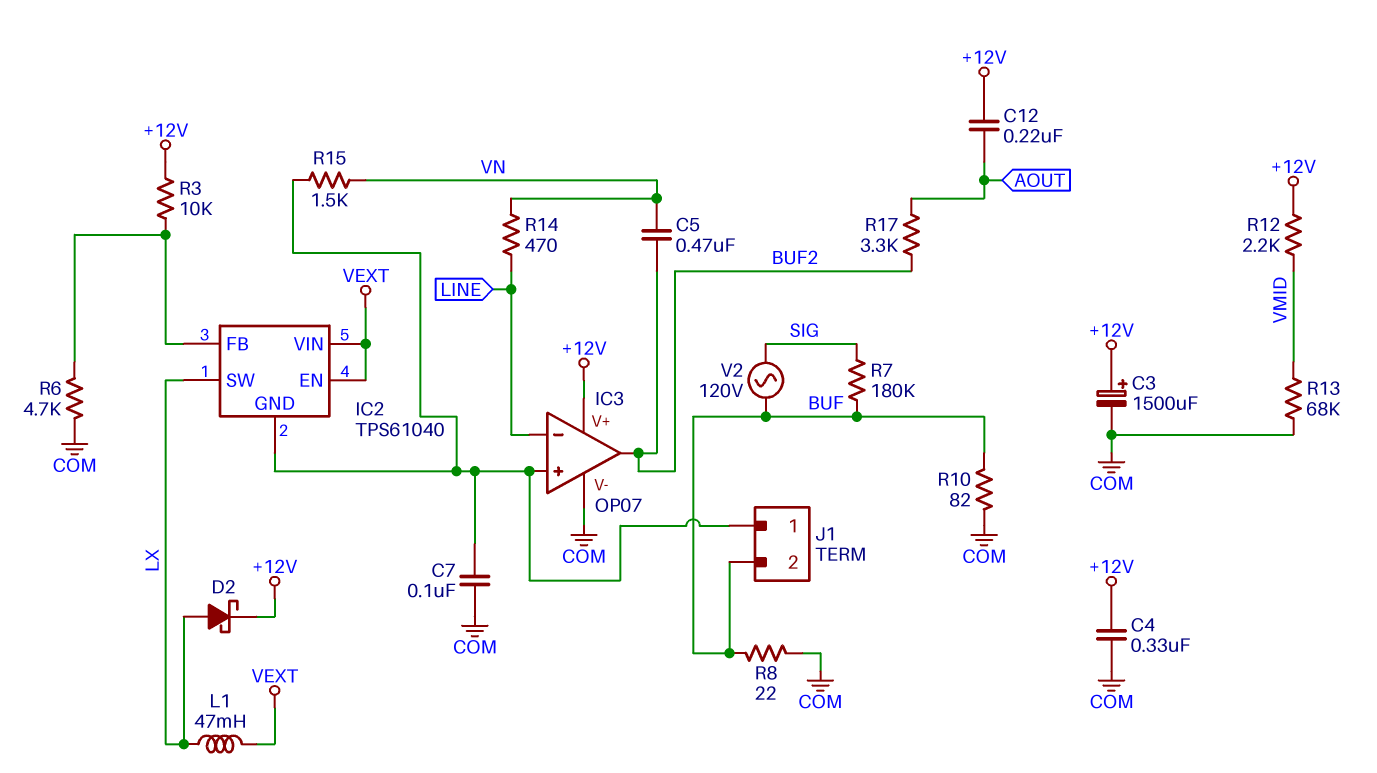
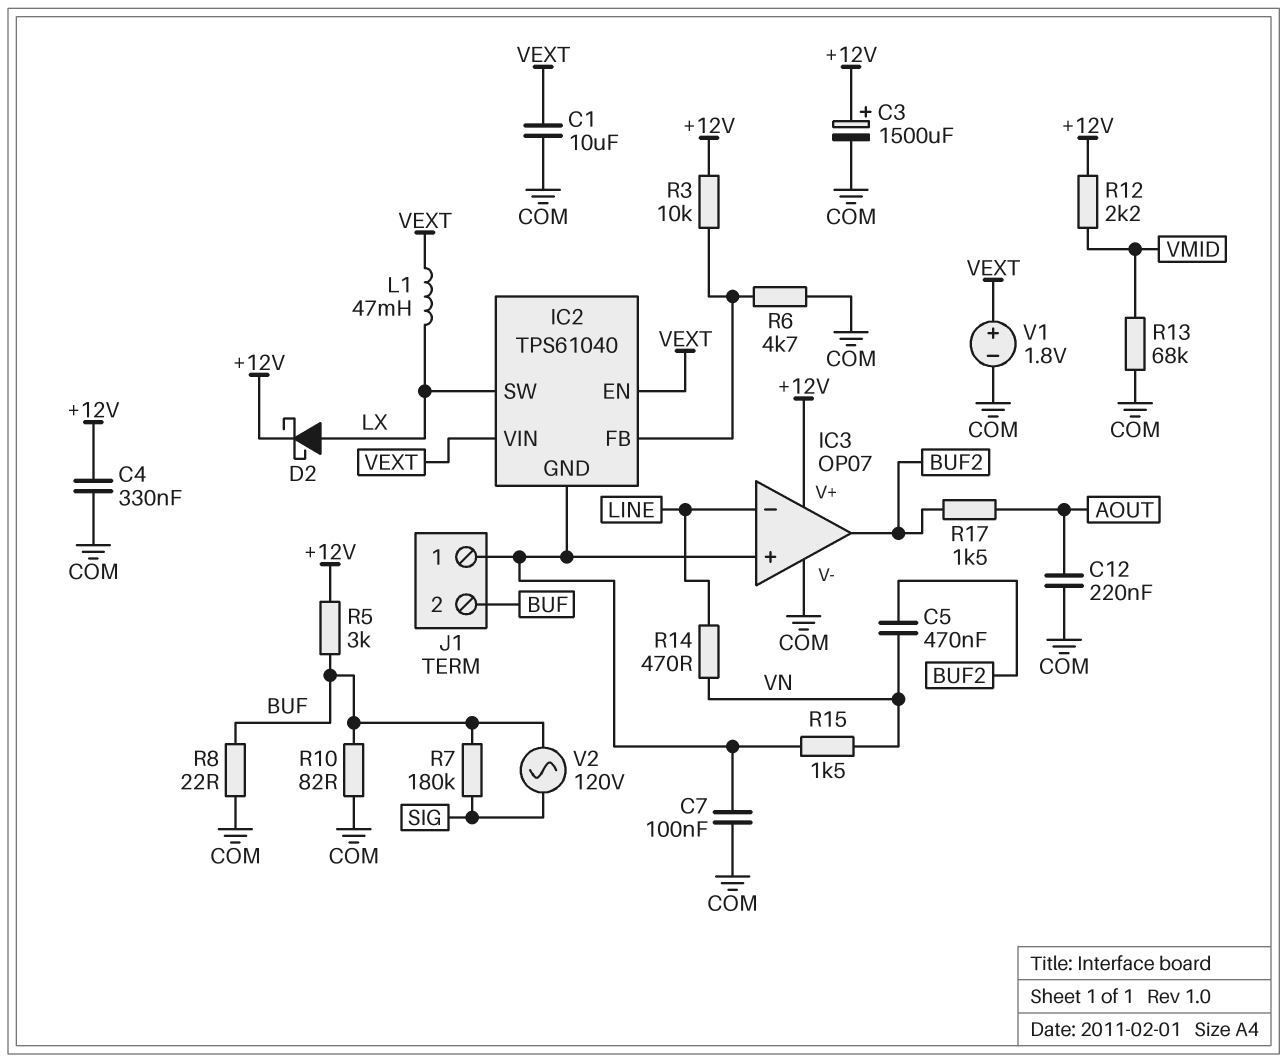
C1: none -> 10uF (COM, VEXT)
C12: 220nF (+12V, AOUT) -> 220nF (AOUT, COM)
R5: none -> 3k (+12V, BUF)
R17: 3.3k (AOUT, BUF2) -> 1.5k (AOUT, BUF2)
V1: none -> 1.8V (plus VEXT, minus COM)

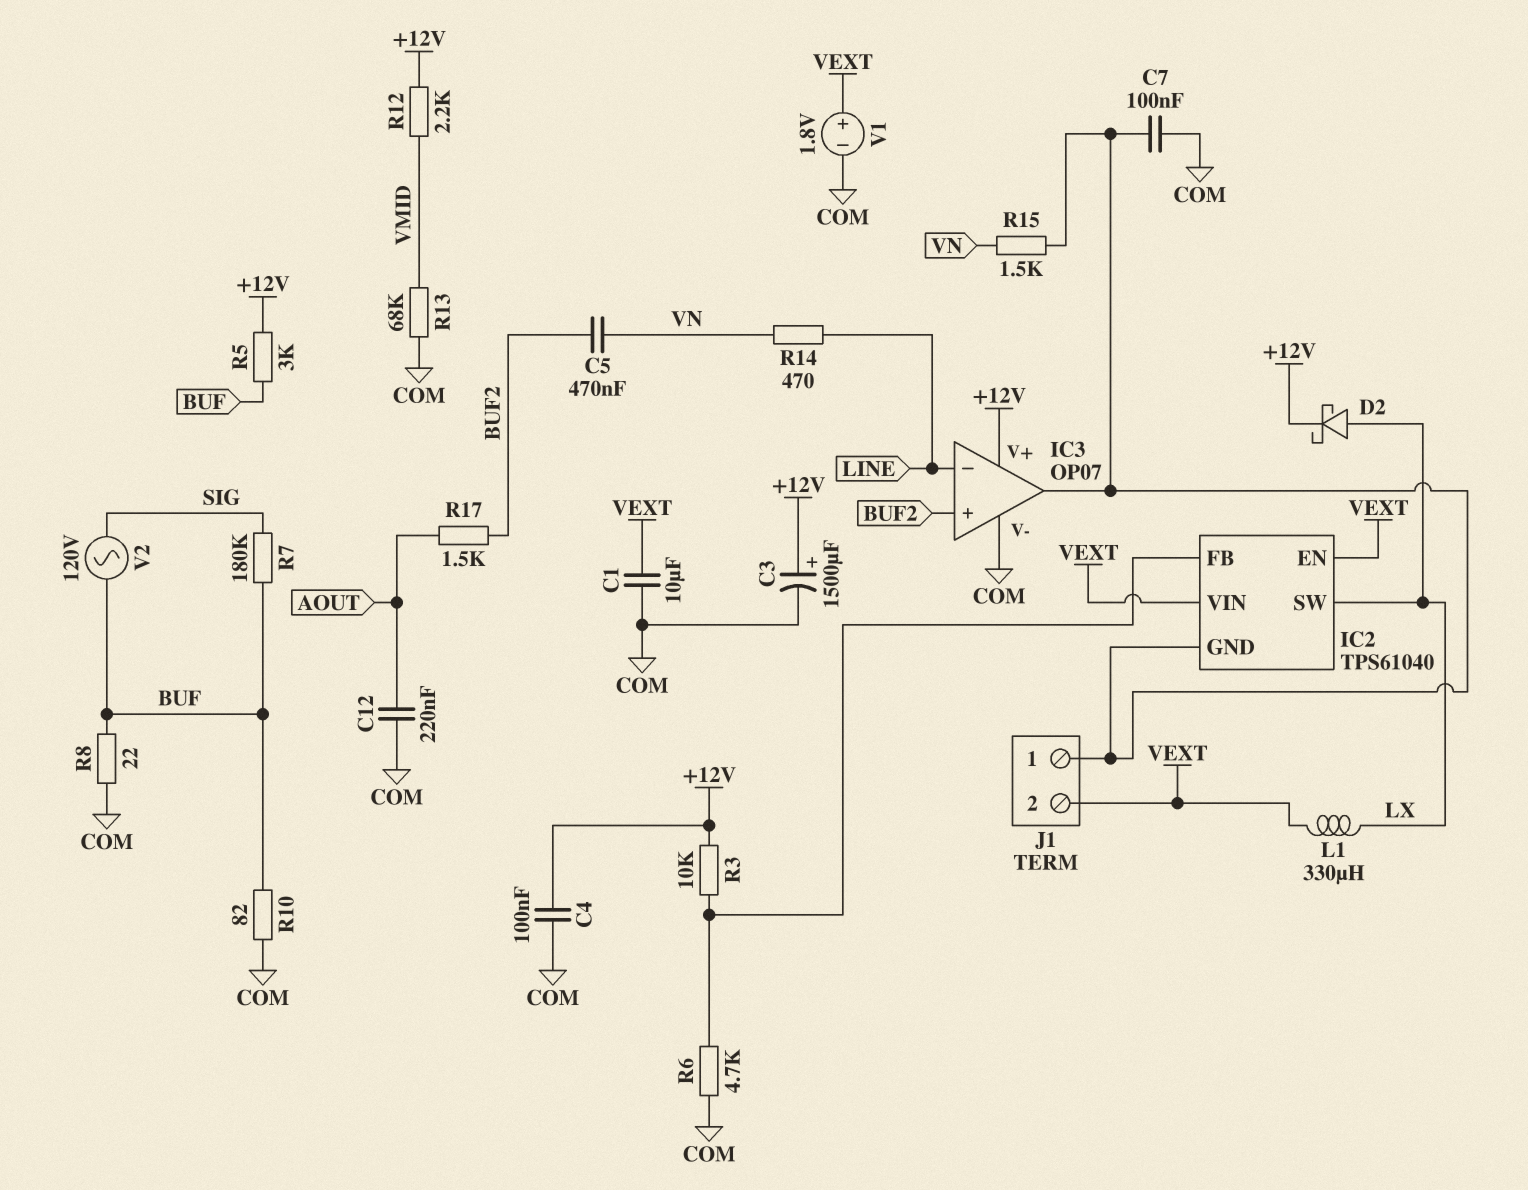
C4: 330nF (+12V, COM) -> 100nF (+12V, COM)
IC3 pin in+: IC2/GND -> BUF2
IC3 pin out: BUF2 -> IC2/GND
J1 pin 2: BUF -> VEXT
L1: 47mH (LX, VEXT) -> 330uH (LX, VEXT)

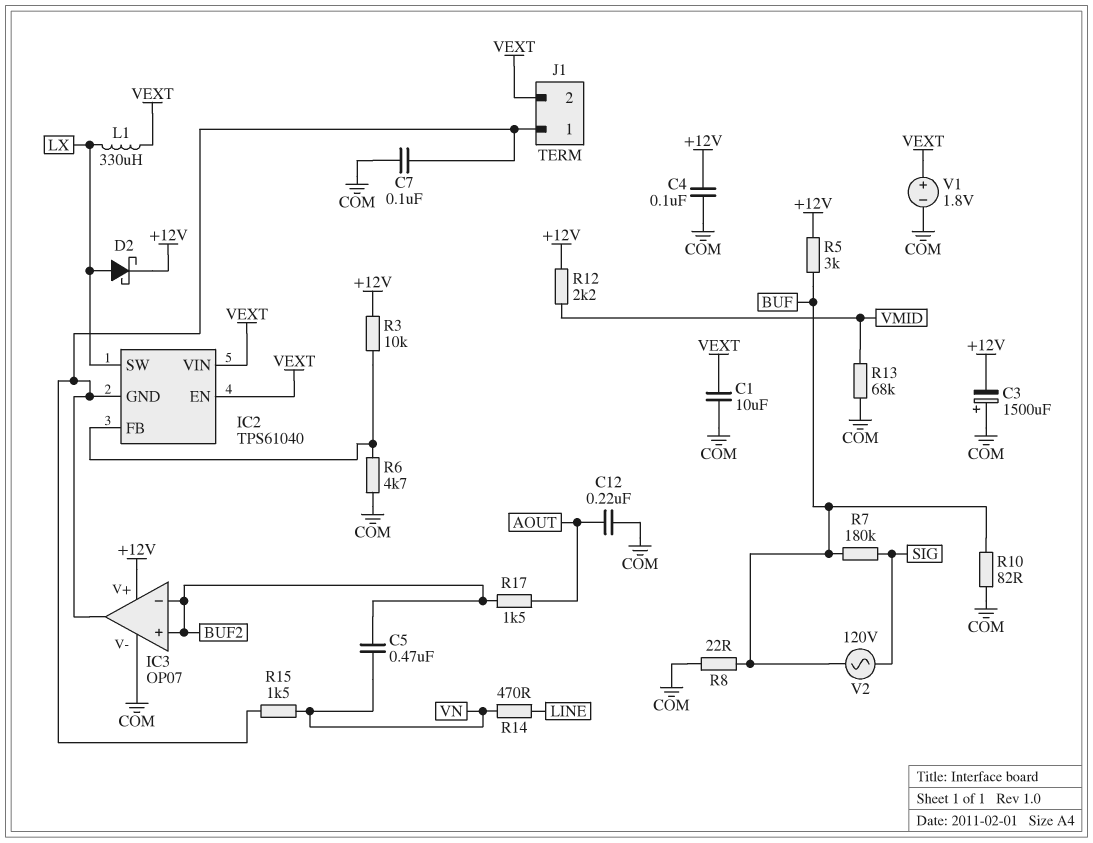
C3: 1500uF (plus +12V, minus COM) -> 1500uF (plus COM, minus +12V)
IC3 pin in-: LINE -> BUF2

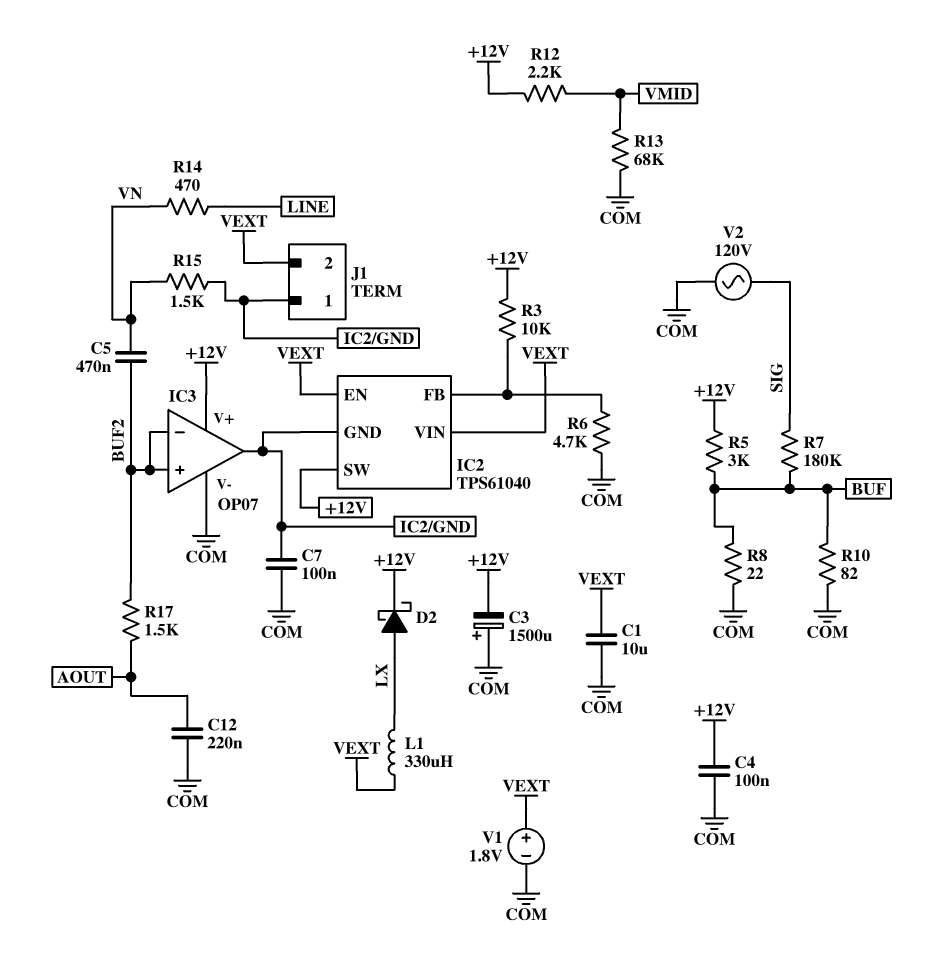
IC2 pin SW: LX -> +12V
V2: AC 120V (BUF, SIG) -> AC 120V (COM, SIG)

